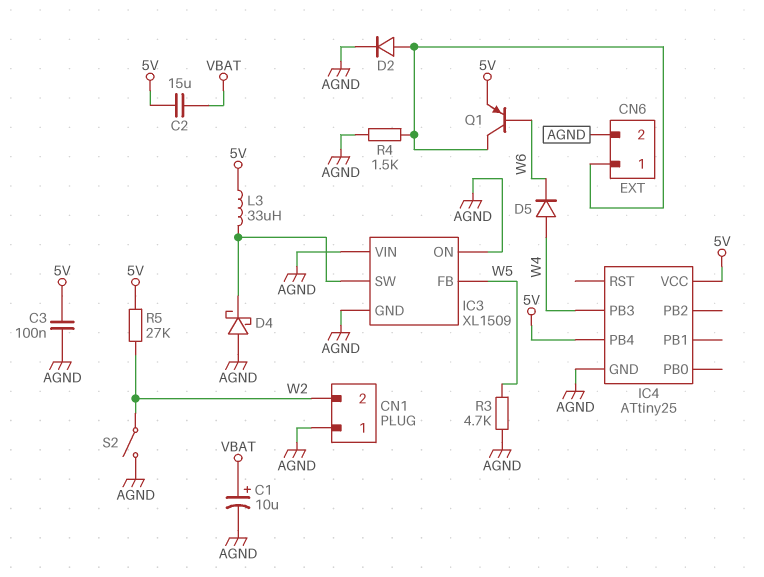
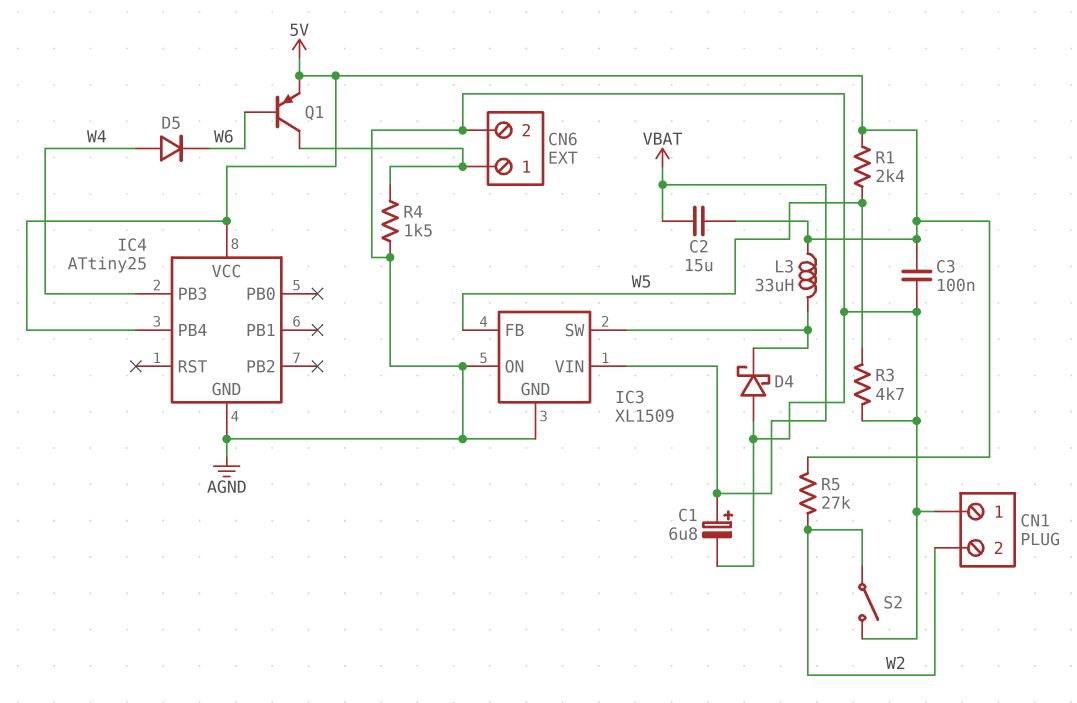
C1: 10uF (plus VBAT, minus AGND) -> 6.8uF (plus VBAT, minus AGND)
D2: diode (A CN6/1, K AGND) -> none
IC3 pin VIN: AGND -> VBAT
R1: none -> 2.4k (5V, W5)

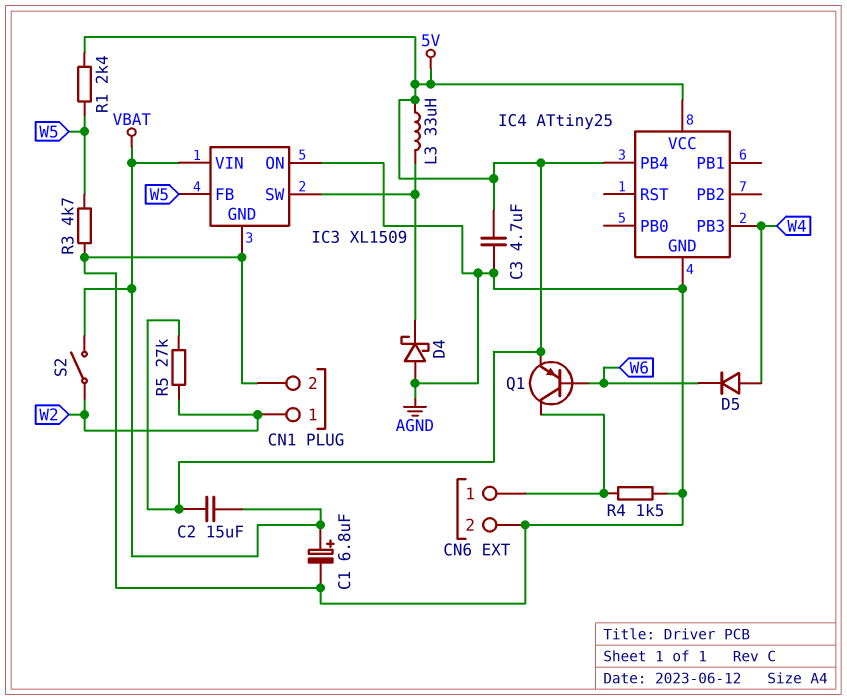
C3: 100nF (5V, AGND) -> 4.7uF (5V, AGND)
CN1 pin 1: AGND -> W2
CN1 pin 2: W2 -> AGND
S2: switch (AGND, W2) -> switch (VBAT, W2)

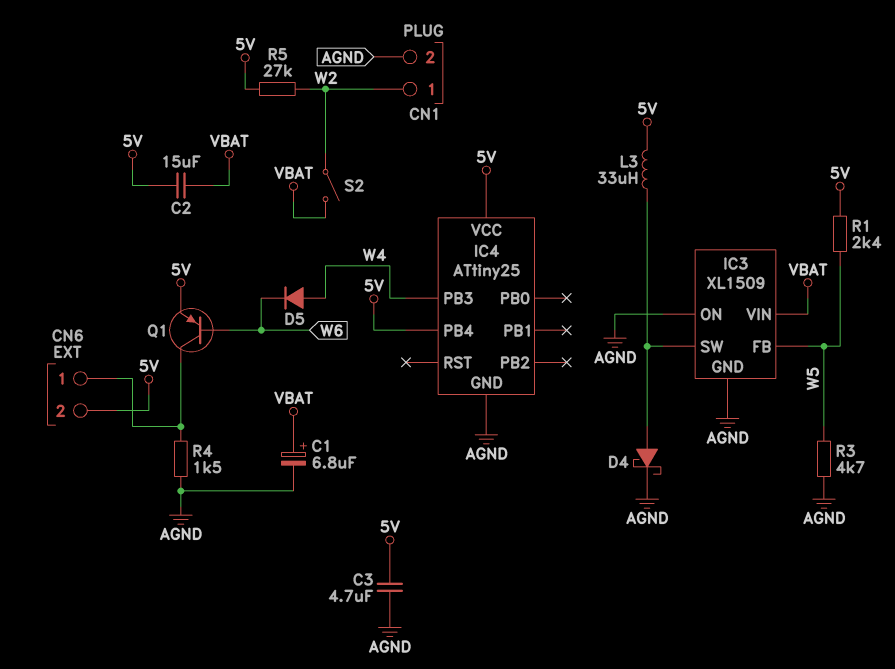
CN6 pin 2: AGND -> 5V
D4: schottky (A AGND, K IC3/SW) -> schottky (A IC3/SW, K AGND)

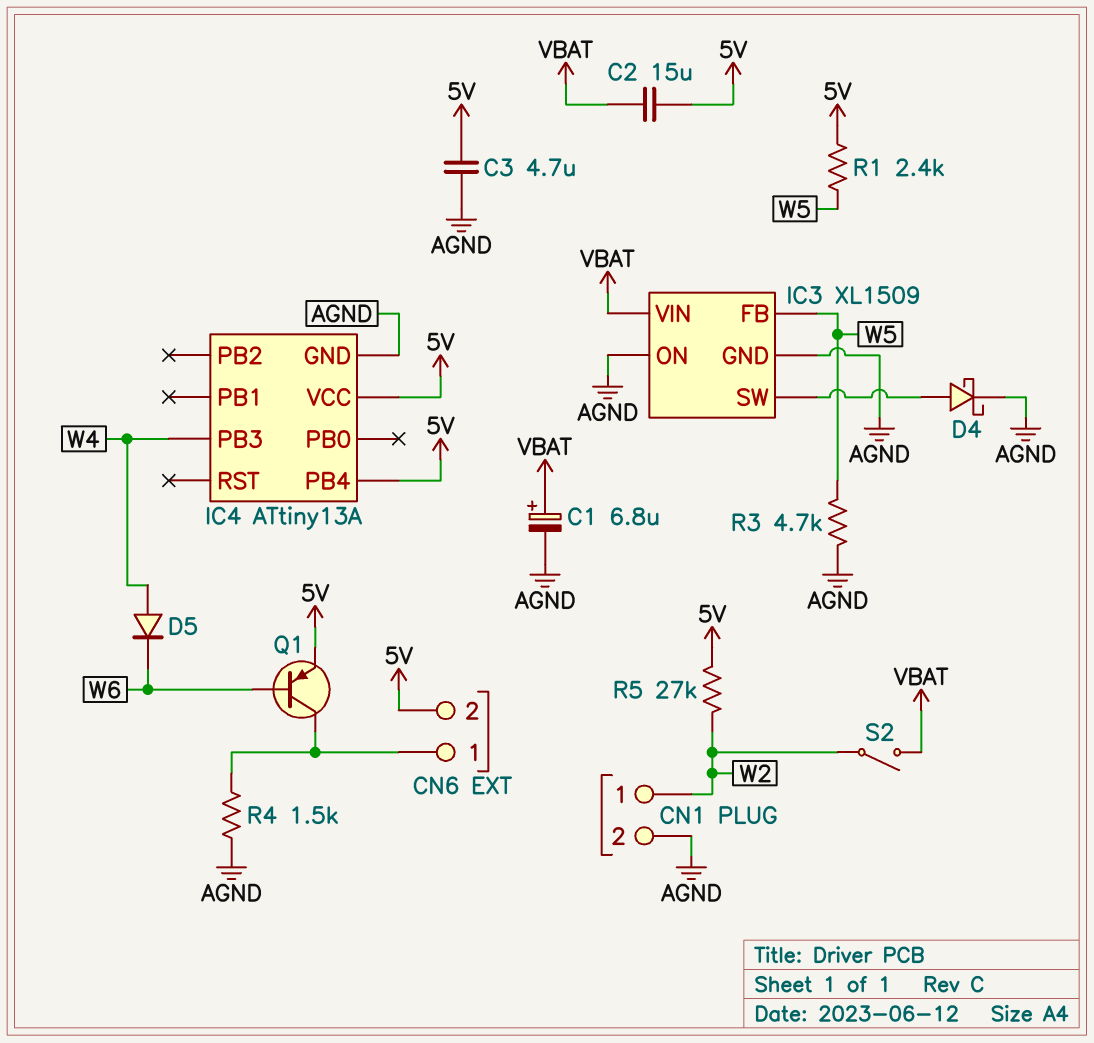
IC4: ATtiny25 -> ATtiny13A
L3: 33uH (5V, IC3/SW) -> none

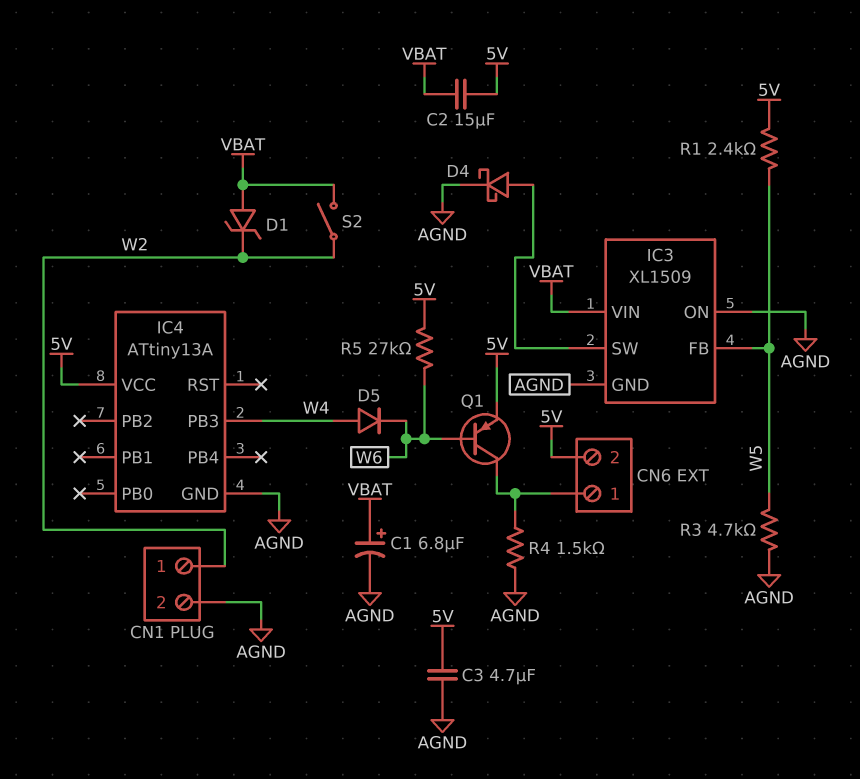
D1: none -> zener (A VBAT, K W2)
IC4 pin PB4: 5V -> none
R5: 27k (5V, W2) -> 27k (5V, W6)

